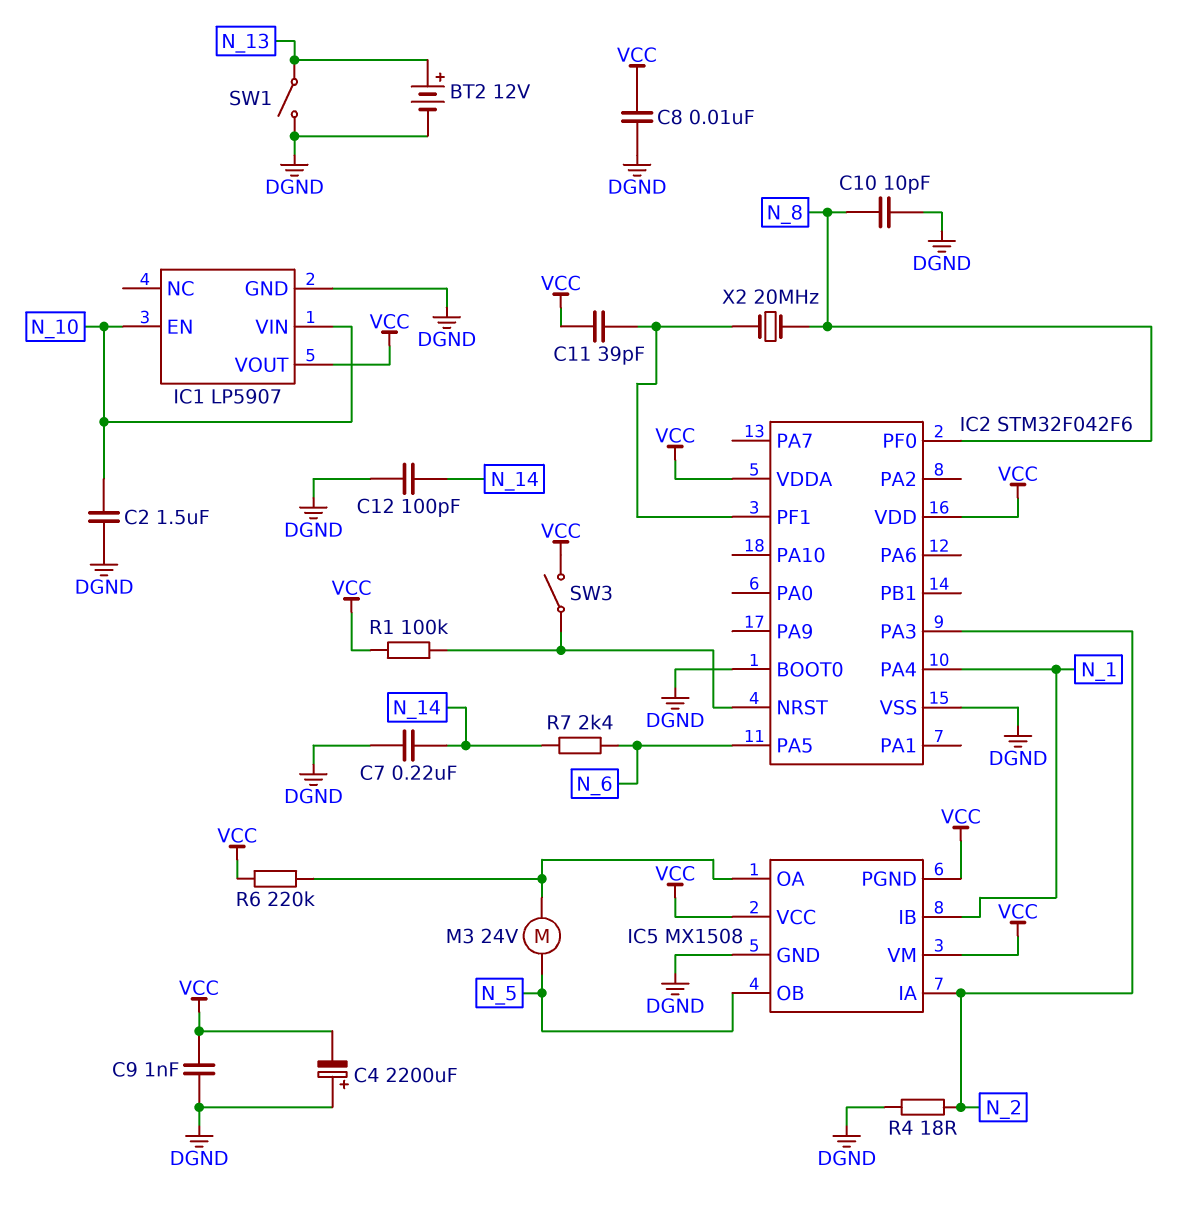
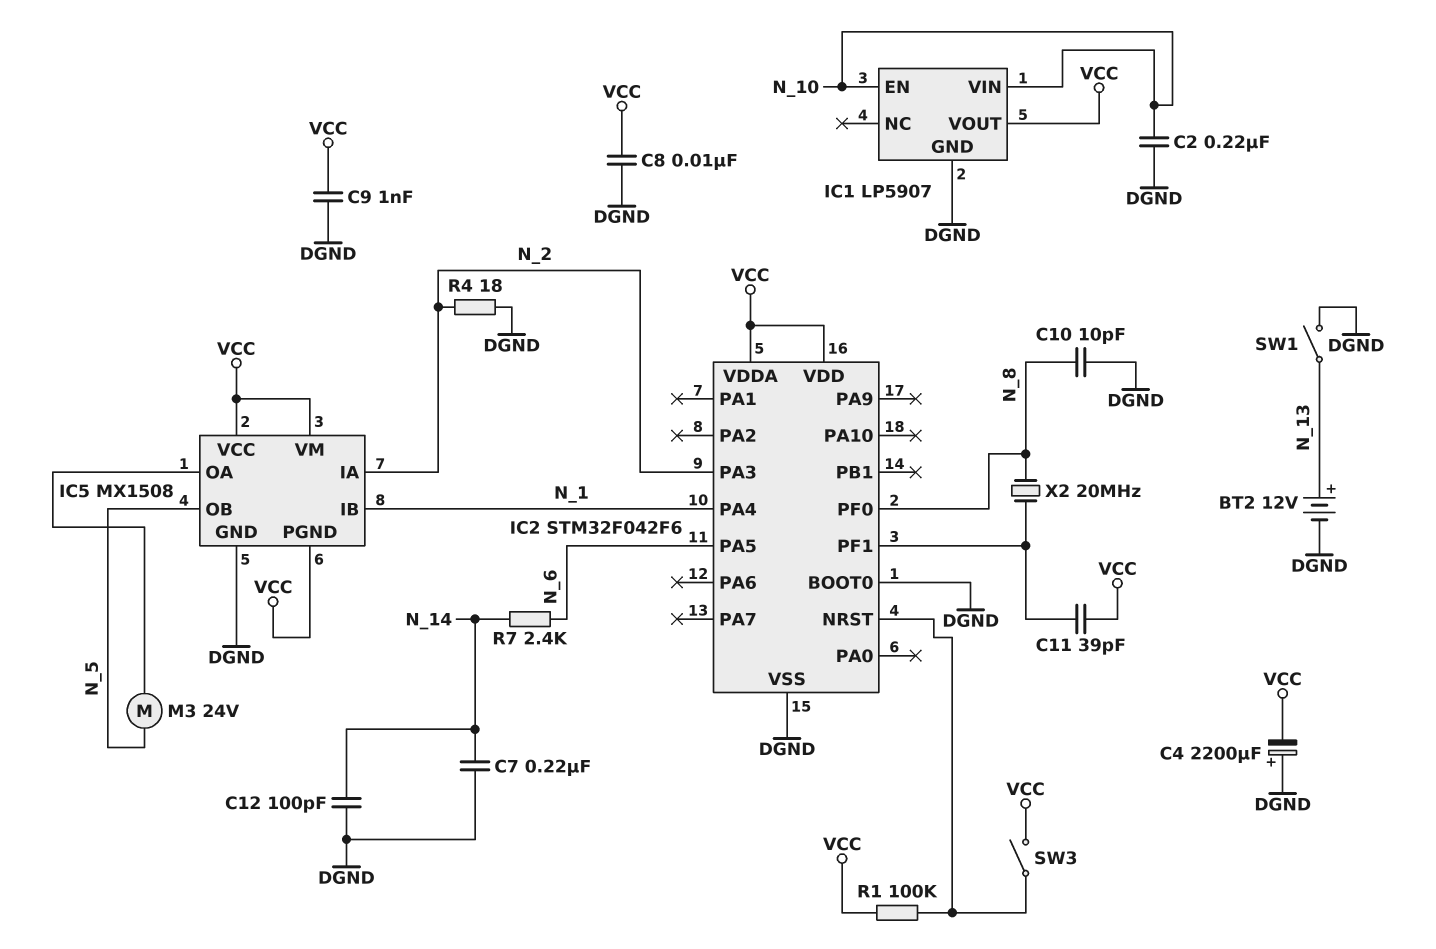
C2: 1.5uF (DGND, N_10) -> 220nF (DGND, N_10)
R6: 220k (IC5/OA, VCC) -> none

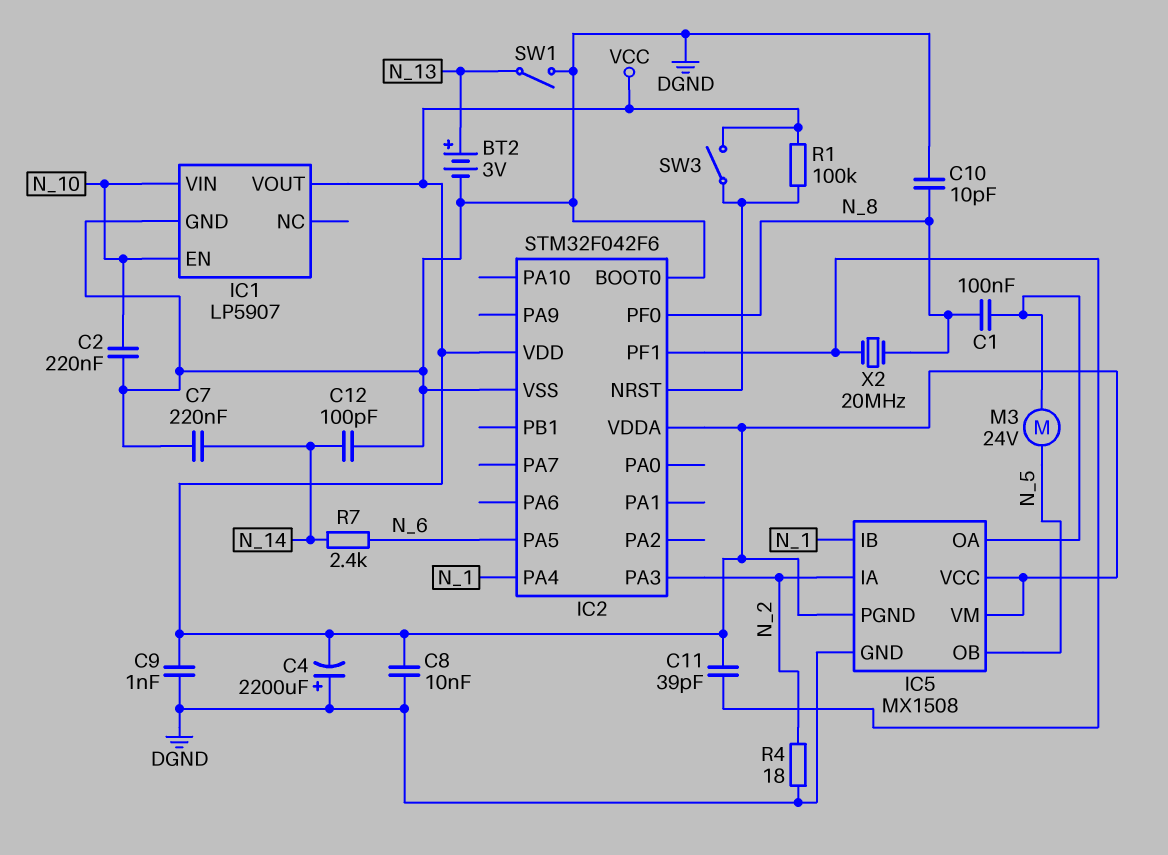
BT2: 12V (plus N_13, minus DGND) -> 3V (plus N_13, minus DGND)
C1: none -> 100nF (IC5/OA, N_8)

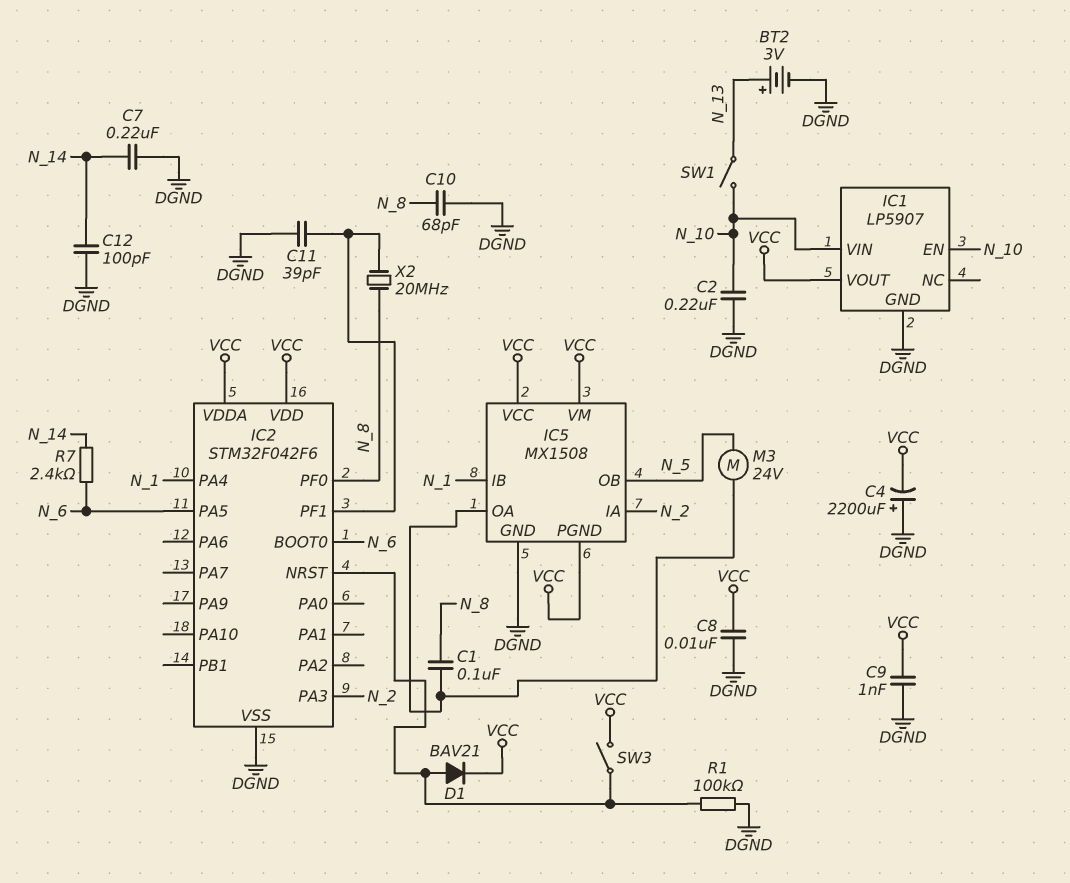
C10: 10pF (DGND, N_8) -> 68pF (DGND, N_8)
C11: 39pF (IC2/PF1, VCC) -> 39pF (DGND, IC2/PF1)
D1: none -> diode BAV21 (A IC2/NRST, K VCC)
IC2 pin BOOT0: DGND -> N_6
R1: 100k (IC2/NRST, VCC) -> 100k (DGND, IC2/NRST)
R4: 18 (DGND, N_2) -> none
SW1: switch (DGND, N_13) -> switch (N_10, N_13)

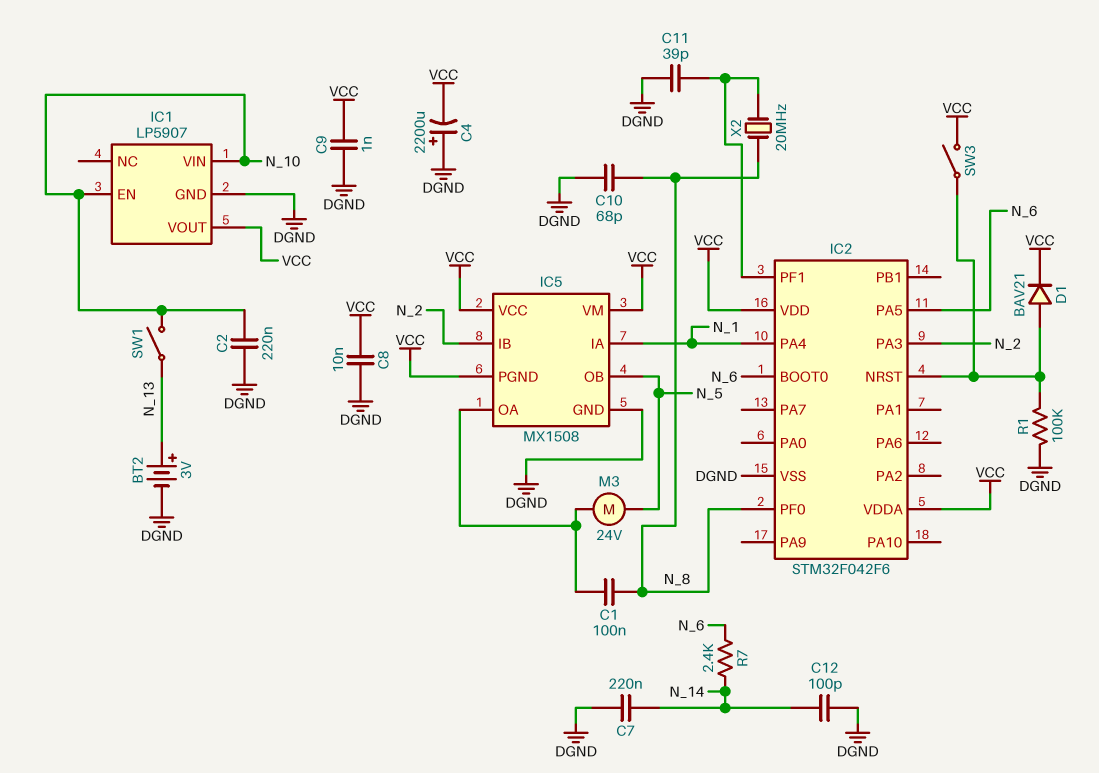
IC5 pin IA: N_2 -> N_1
IC5 pin IB: N_1 -> N_2

